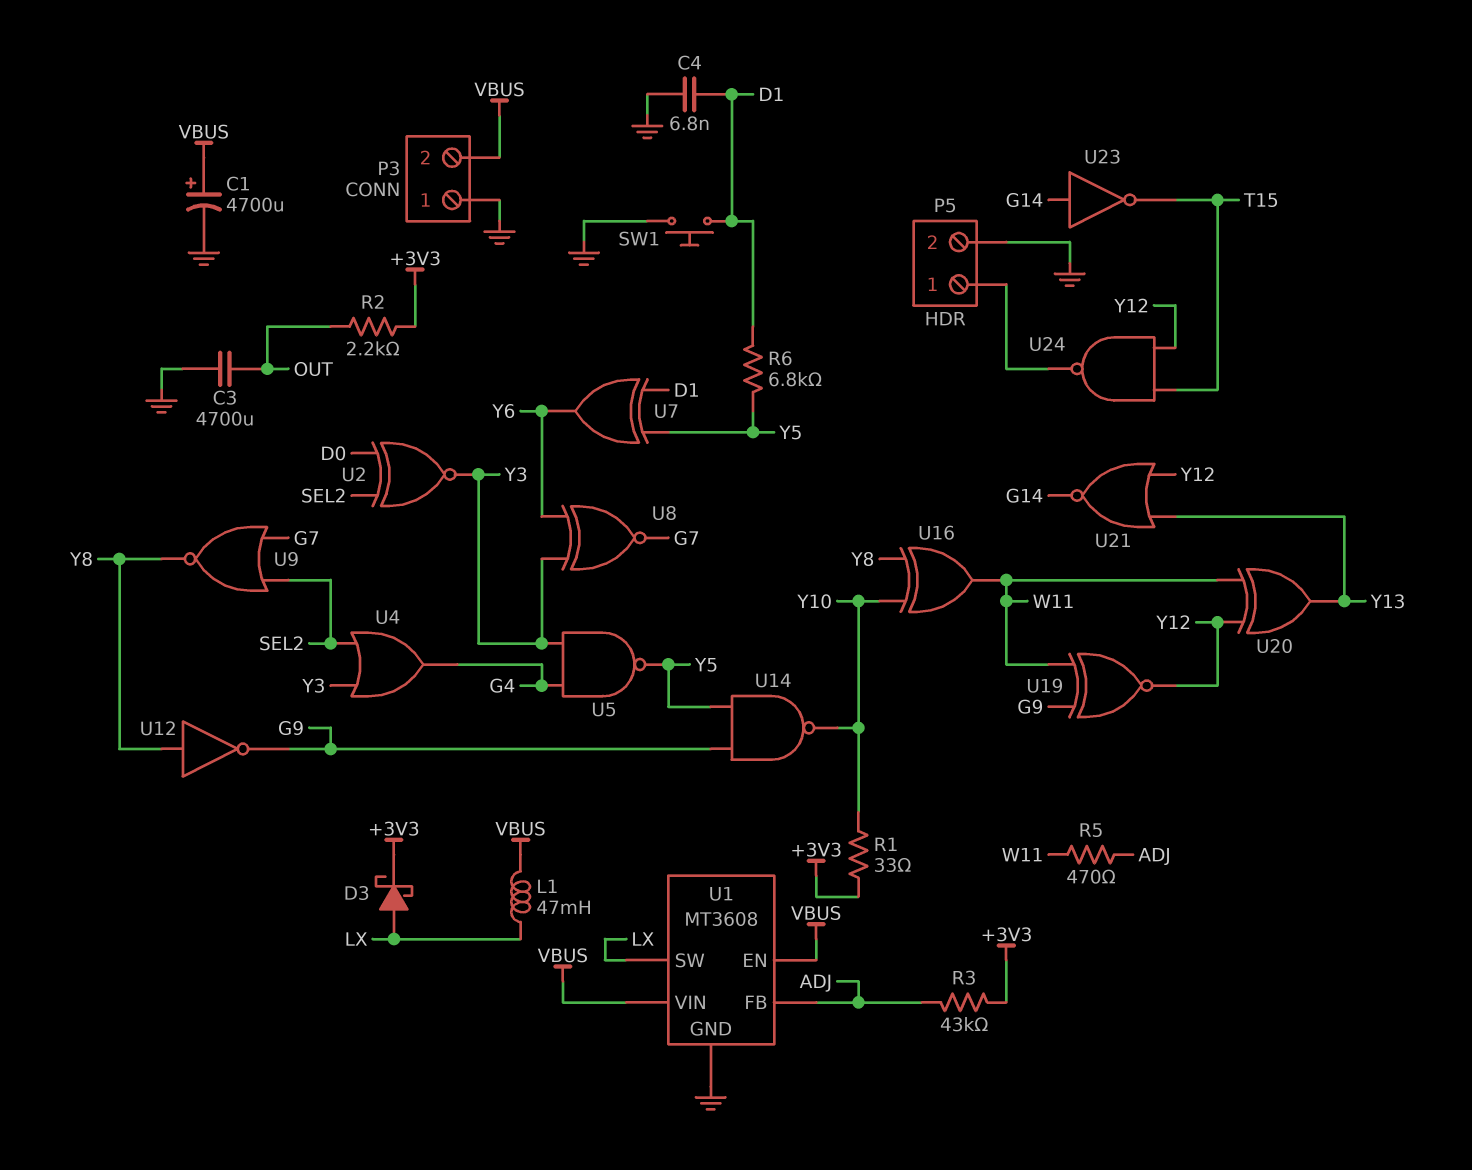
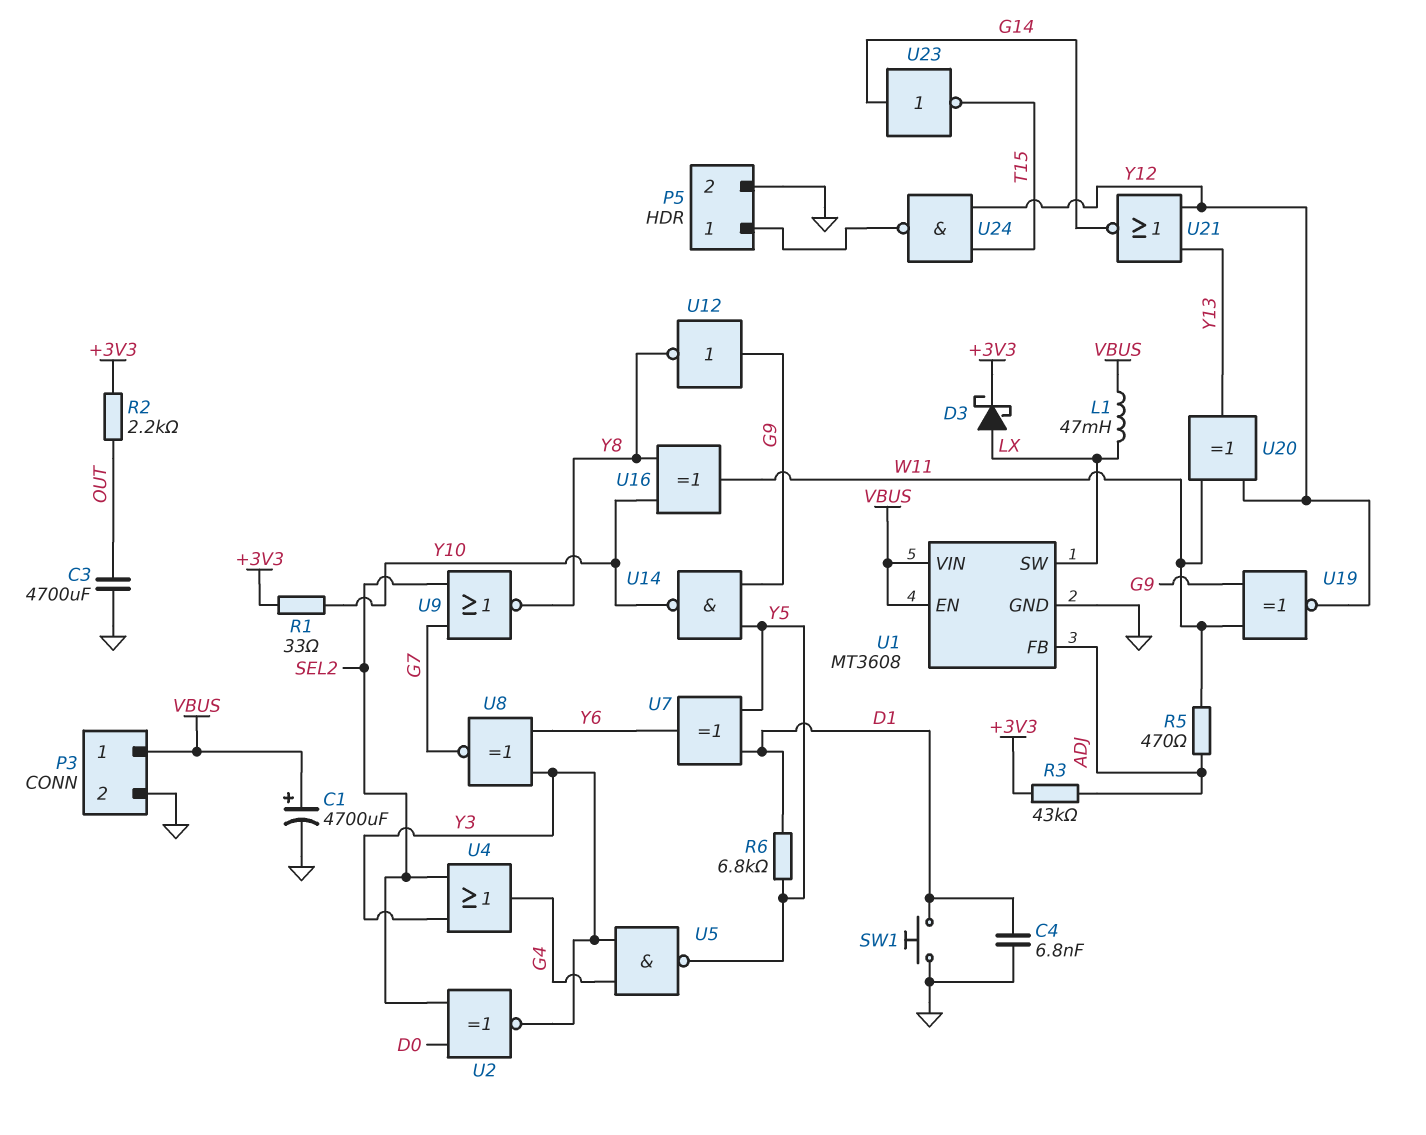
P3 pin 1: GND -> VBUS
P3 pin 2: VBUS -> GND
U12: NOT (in Y8, out G9) -> NOT (in G9, out Y8)

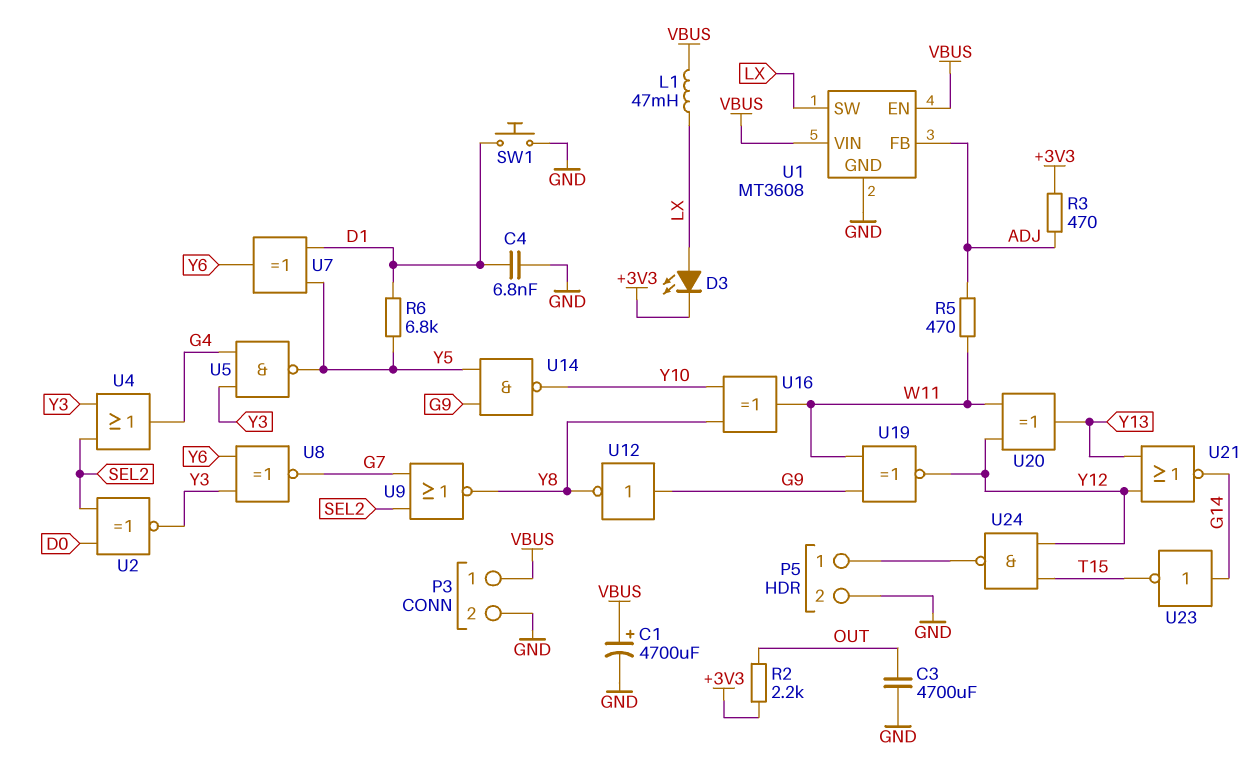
D3: schottky (A LX, K +3V3) -> LED (A LX, K +3V3)
R1: 33 (+3V3, Y10) -> none
R3: 43k (+3V3, ADJ) -> 470 (+3V3, ADJ)

